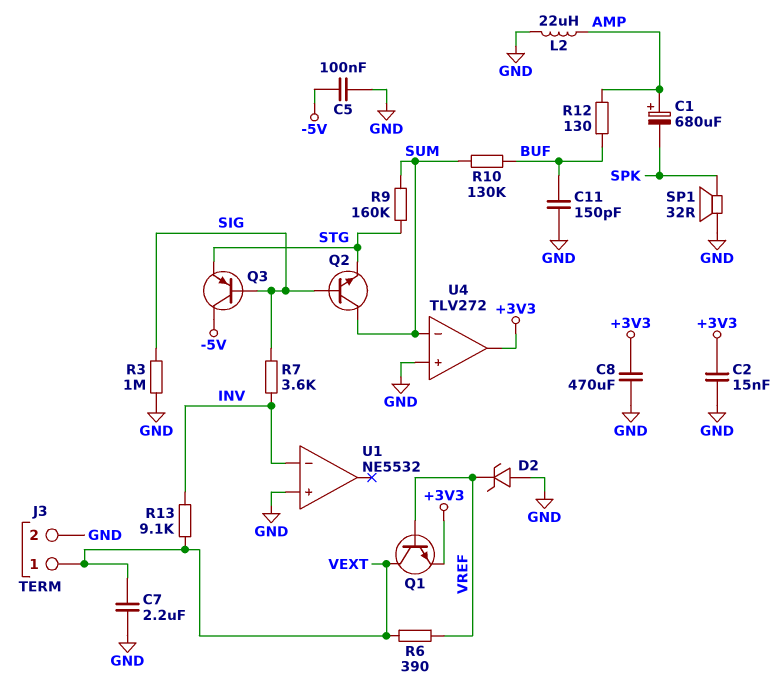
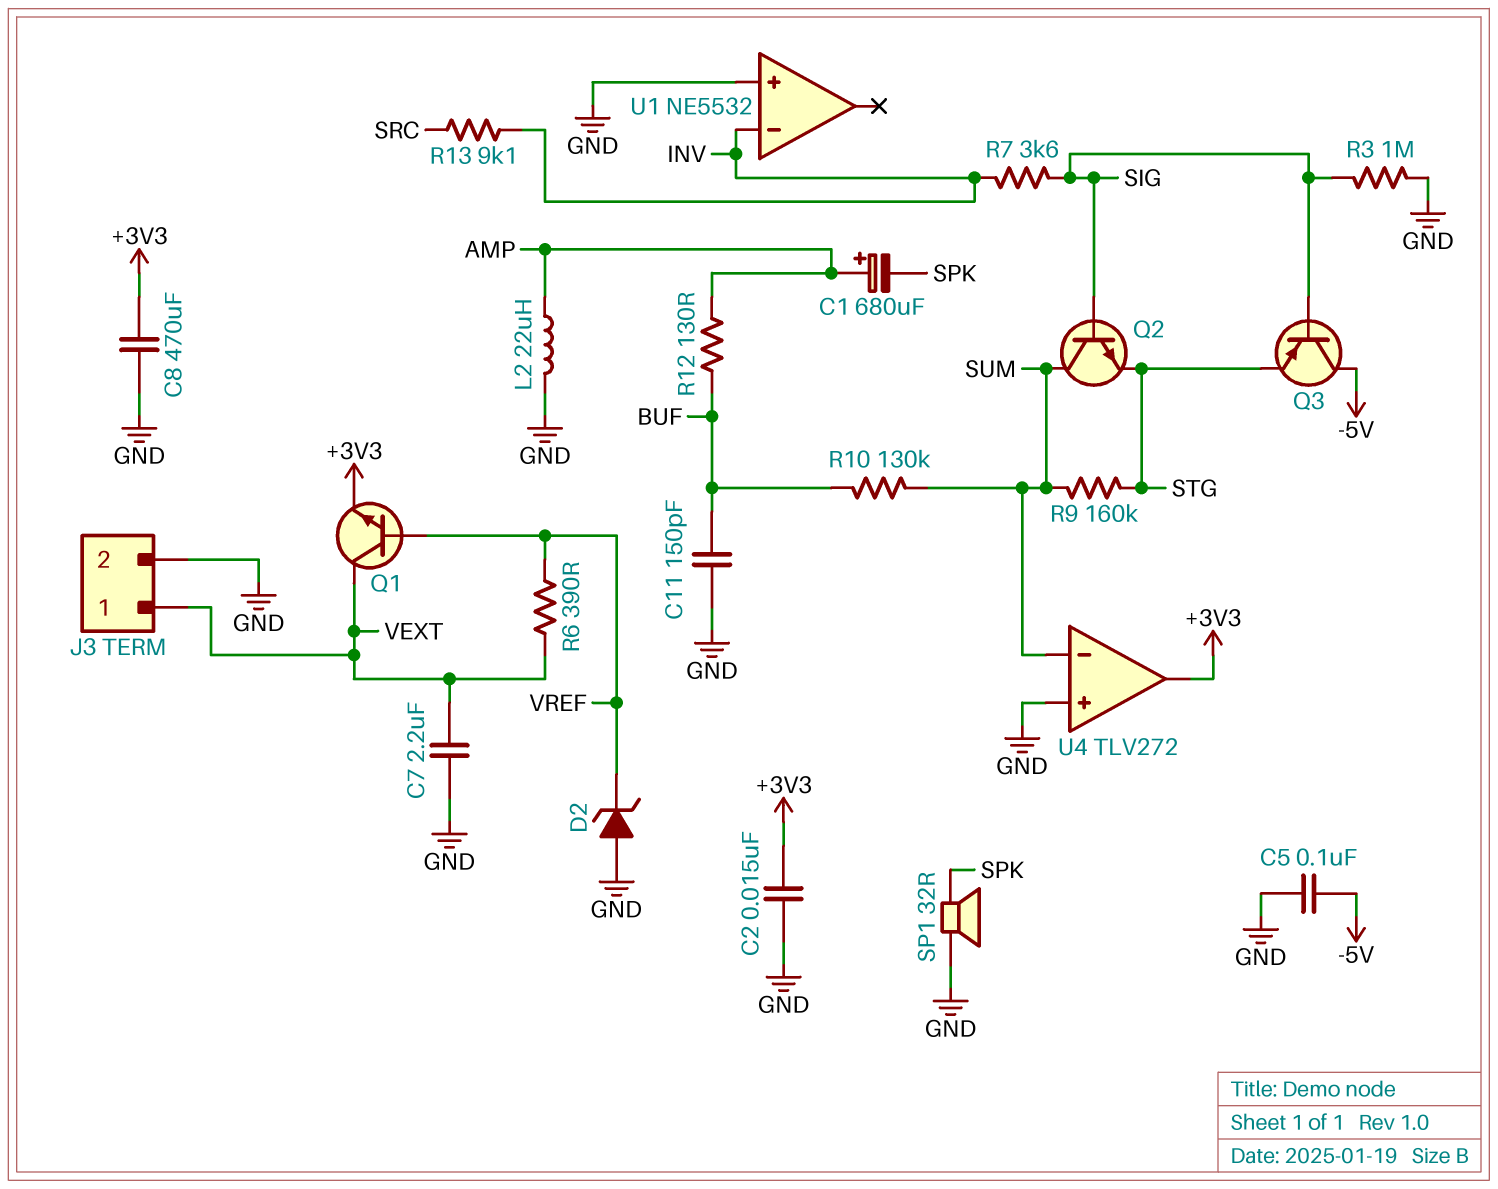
R13: 9.1k (INV, VEXT) -> 9.1k (INV, SRC)

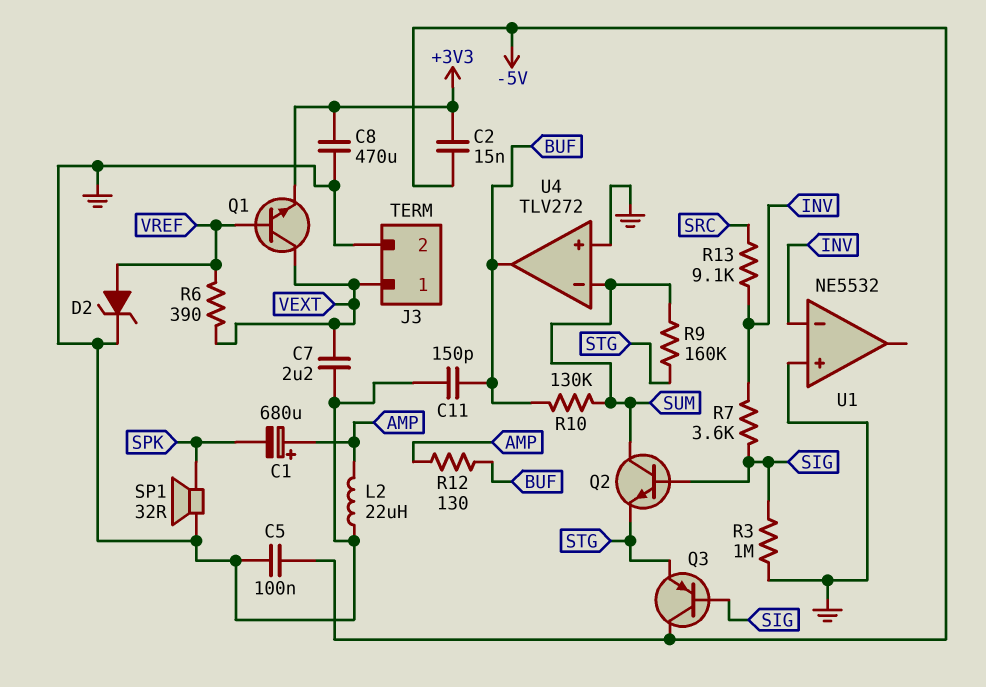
C2: 15nF (+3V3, GND) -> 15nF (+3V3, -5V)
D2: zener (A GND, K VREF) -> zener (A VREF, K GND)
U4 pin out: +3V3 -> BUF

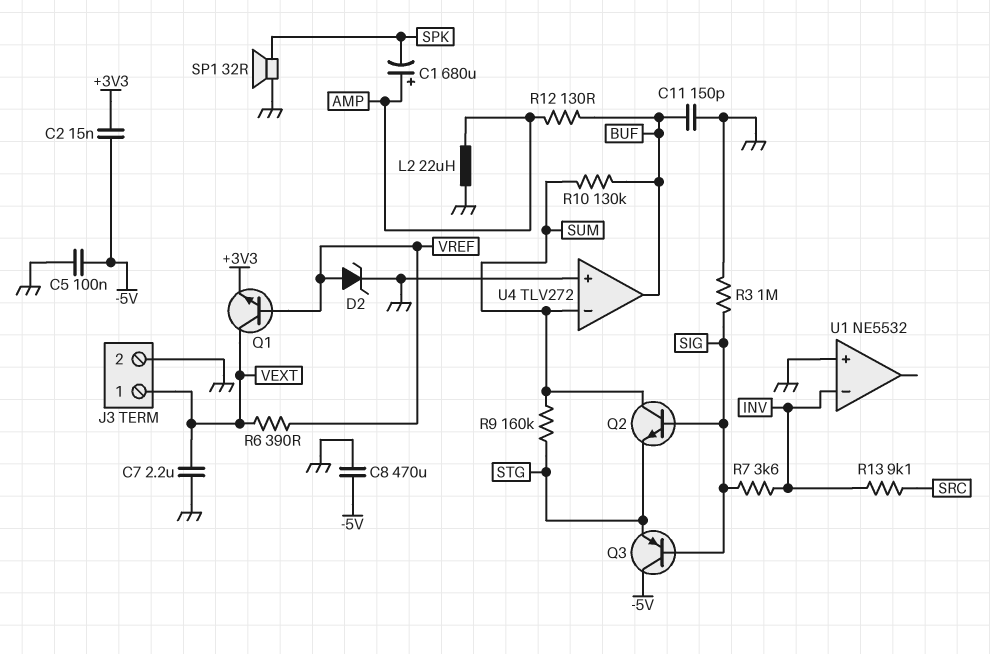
C8: 470uF (+3V3, GND) -> 470uF (-5V, GND)

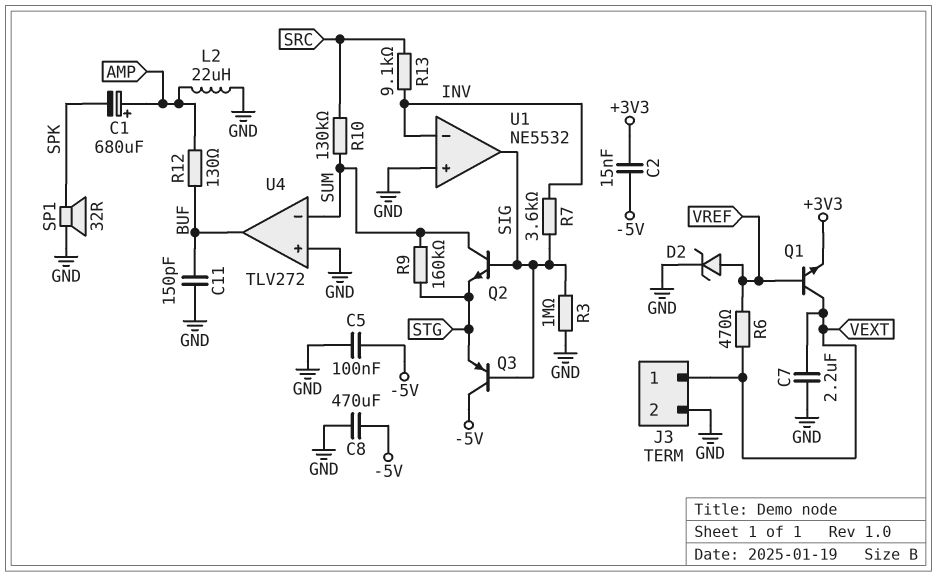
R6: 390 (VEXT, VREF) -> 470 (VEXT, VREF)
R10: 130k (BUF, SUM) -> 130k (SRC, SUM)
U1 pin out: none -> SIG

